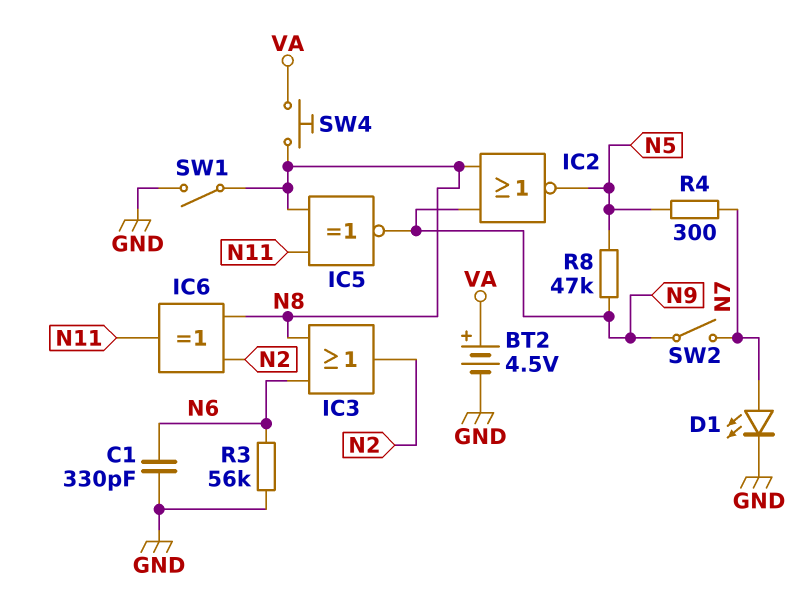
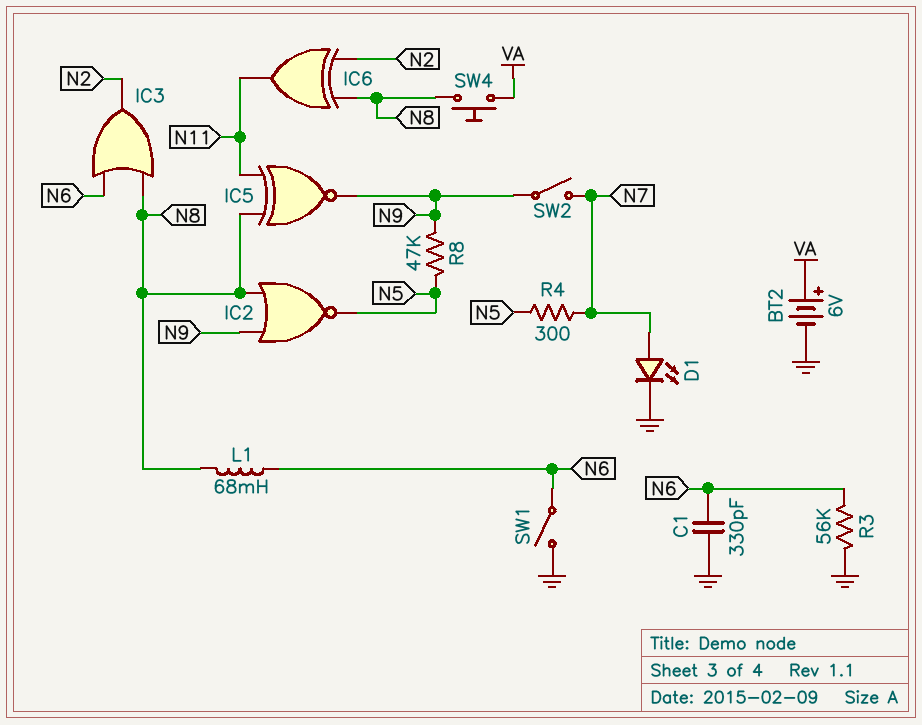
BT2: 4.5V (plus VA, minus GND) -> 6V (plus VA, minus GND)
L1: none -> 68mH (N6, N8)
SW1: switch (GND, N8) -> switch (GND, N6)

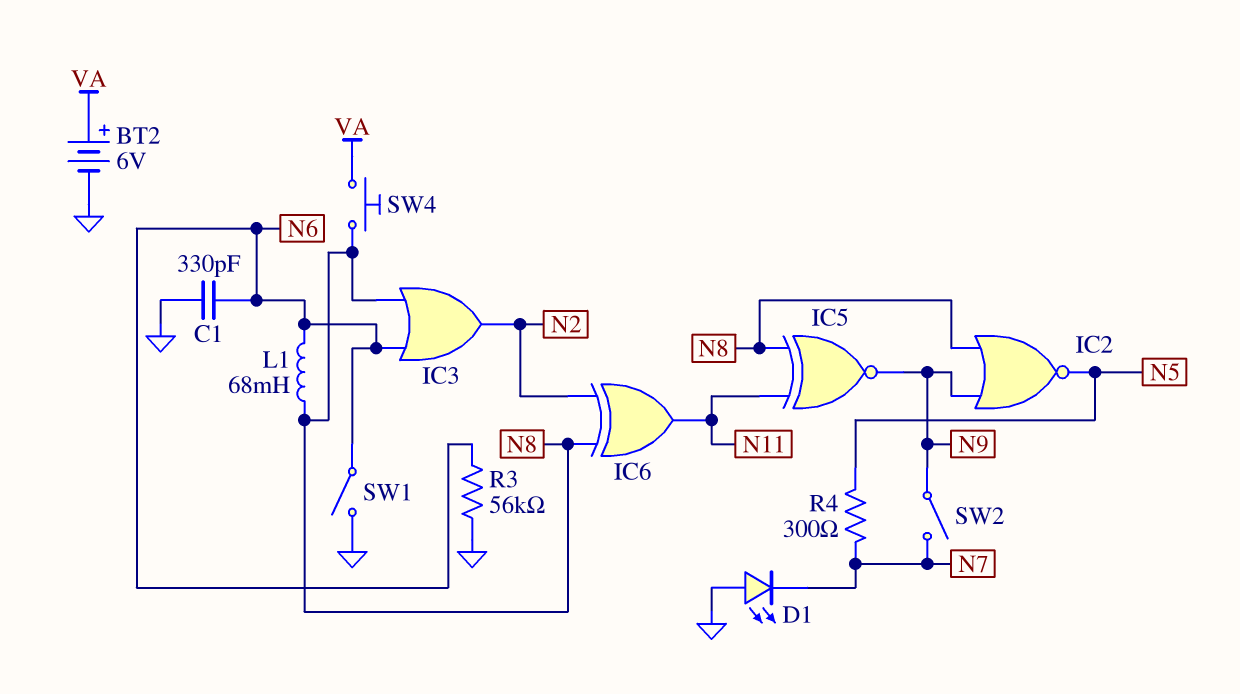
D1: LED (A N7, K GND) -> LED (A GND, K N7)
R8: 47k (N5, N9) -> none

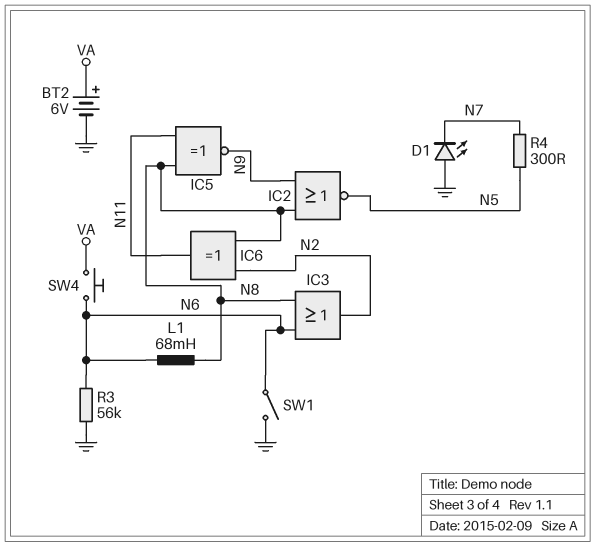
C1: 330pF (GND, N6) -> none
SW2: switch (N7, N9) -> none
SW4: button (N8, VA) -> button (N6, VA)

